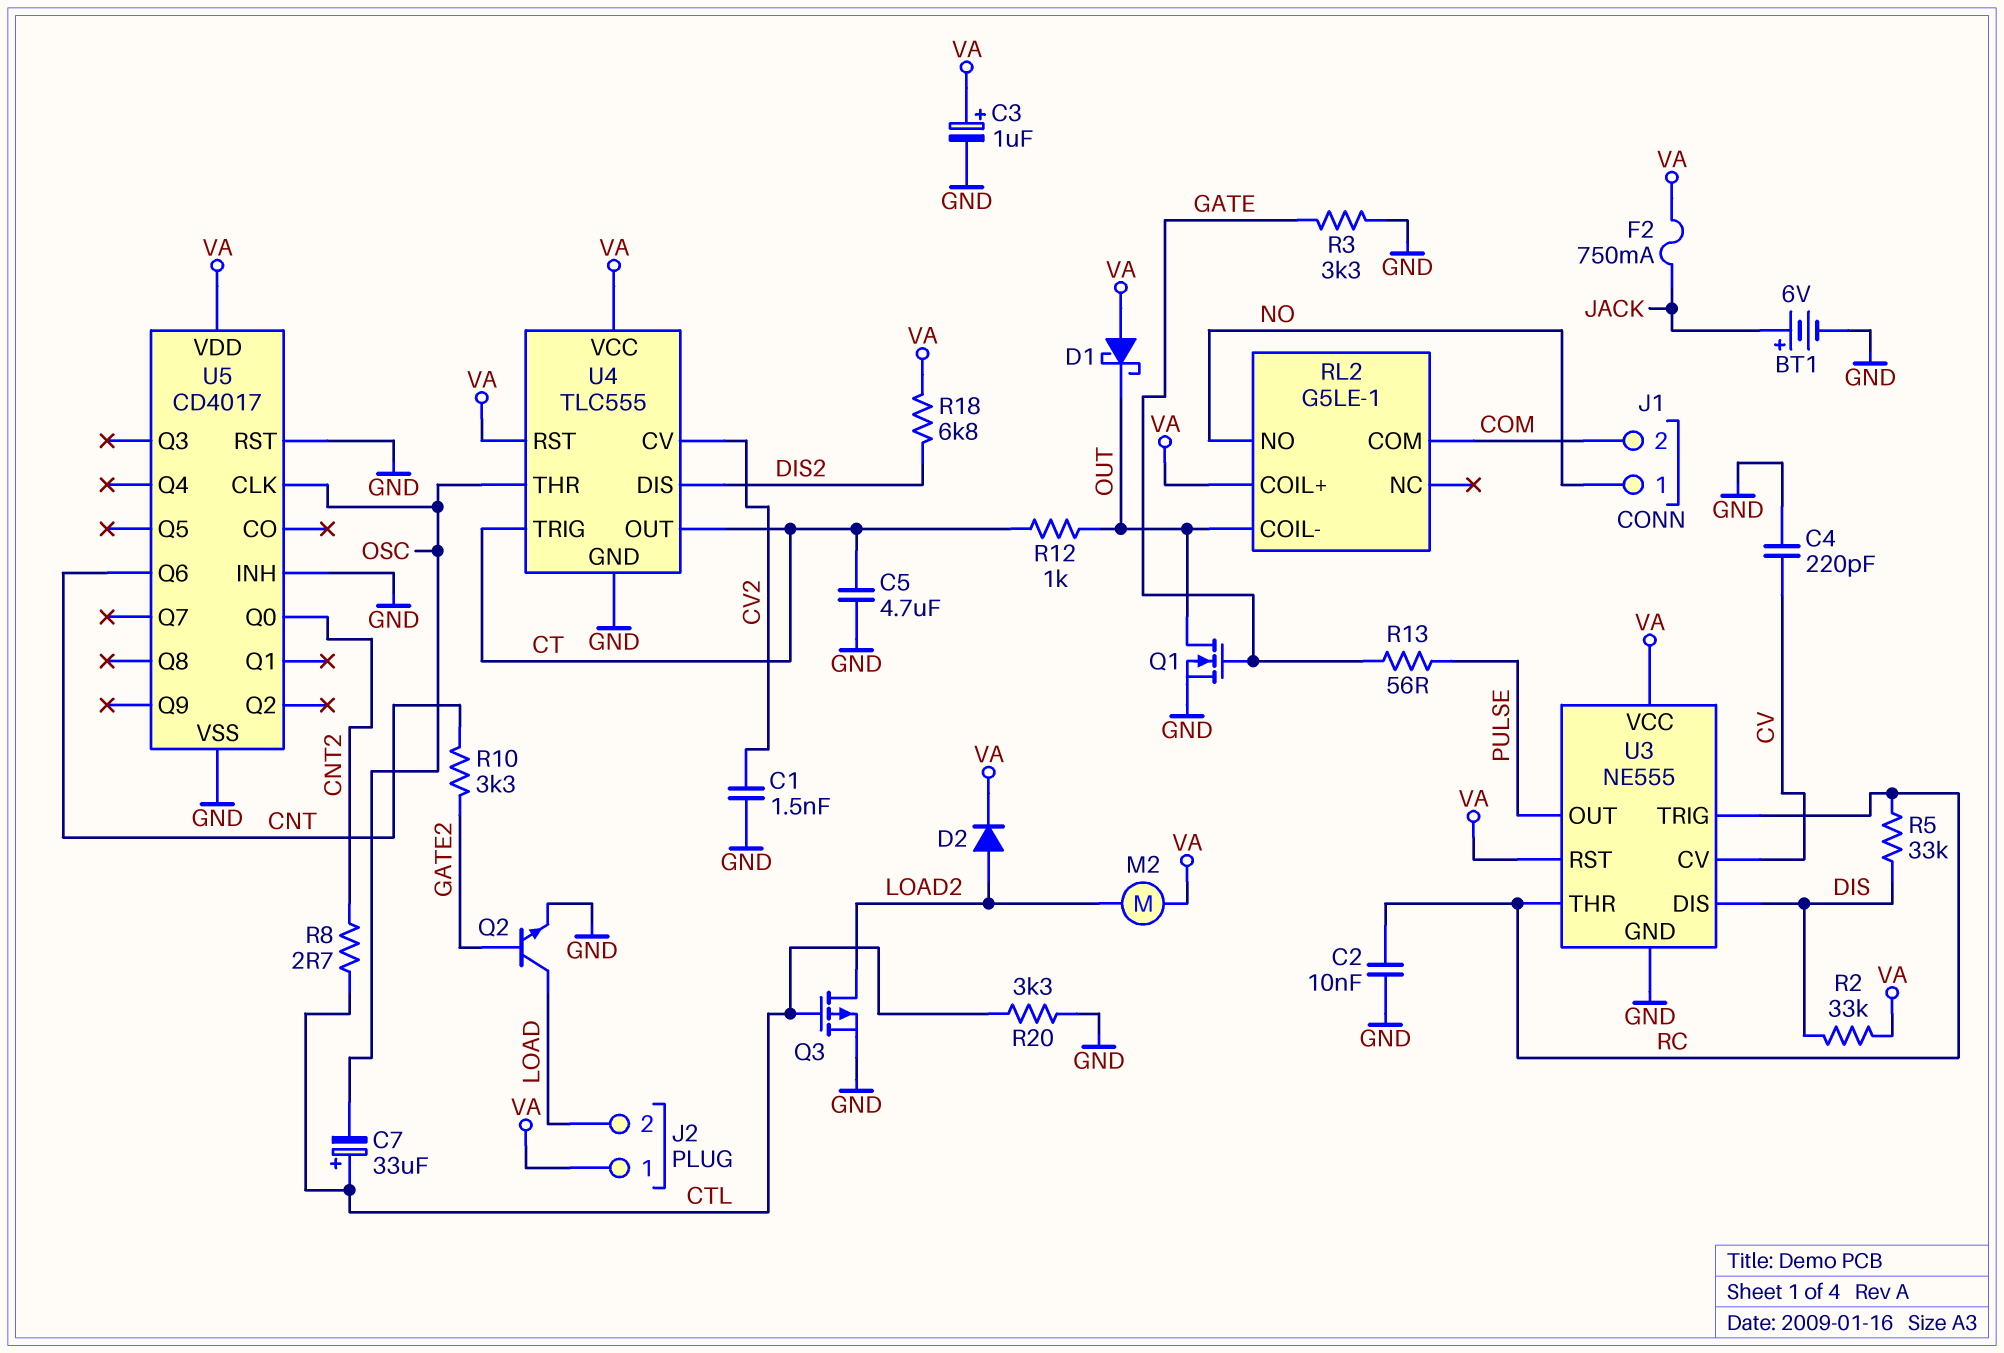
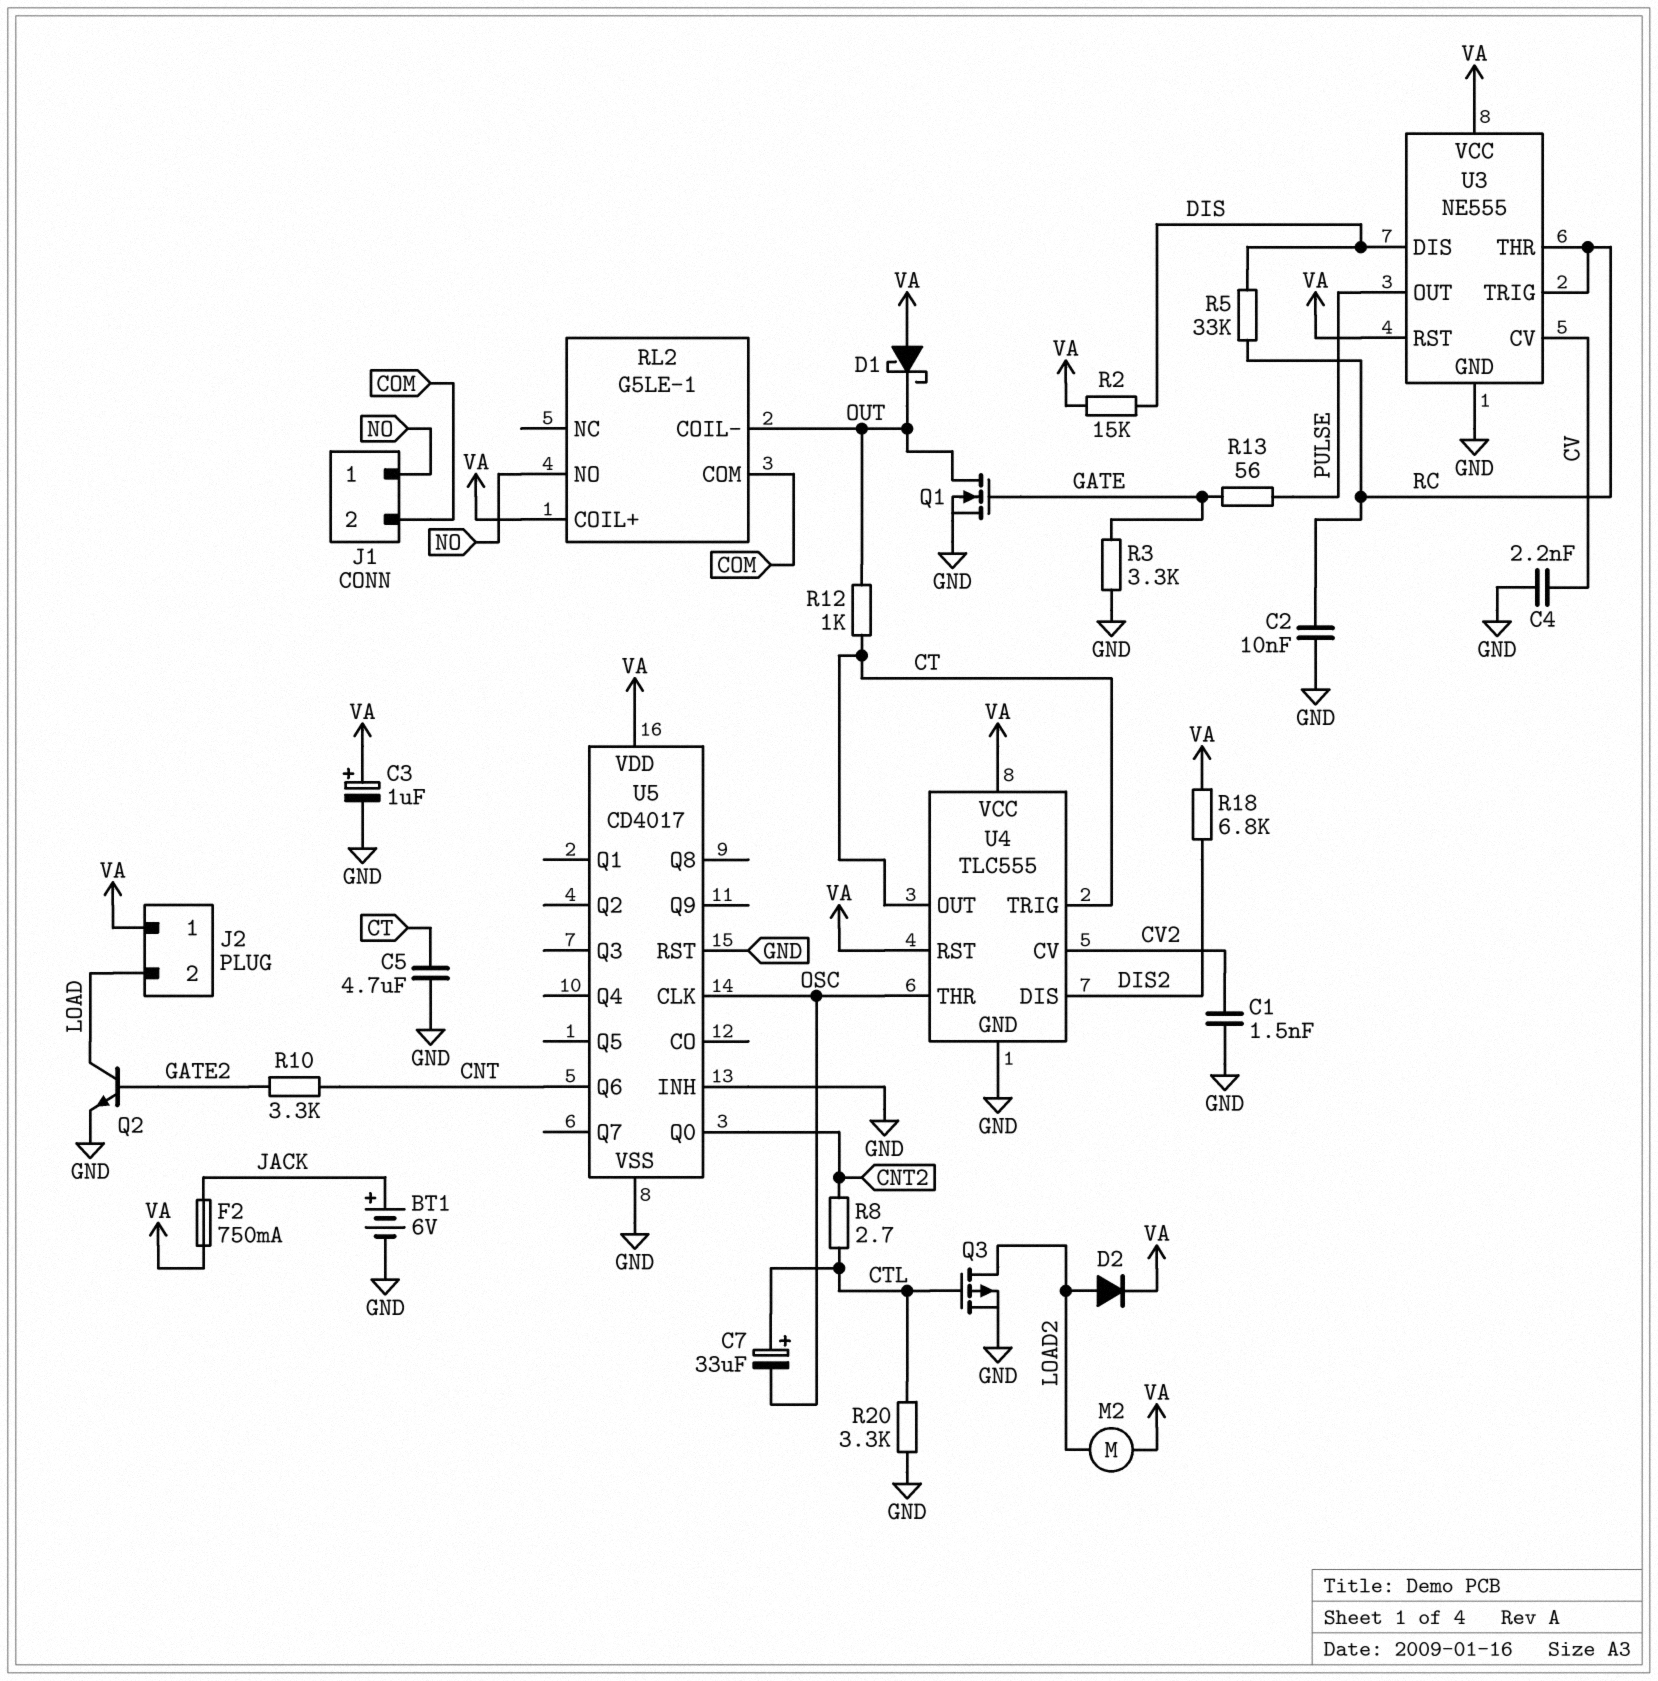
C4: 220pF (CV, GND) -> 2.2nF (CV, GND)
R2: 33k (DIS, VA) -> 15k (DIS, VA)

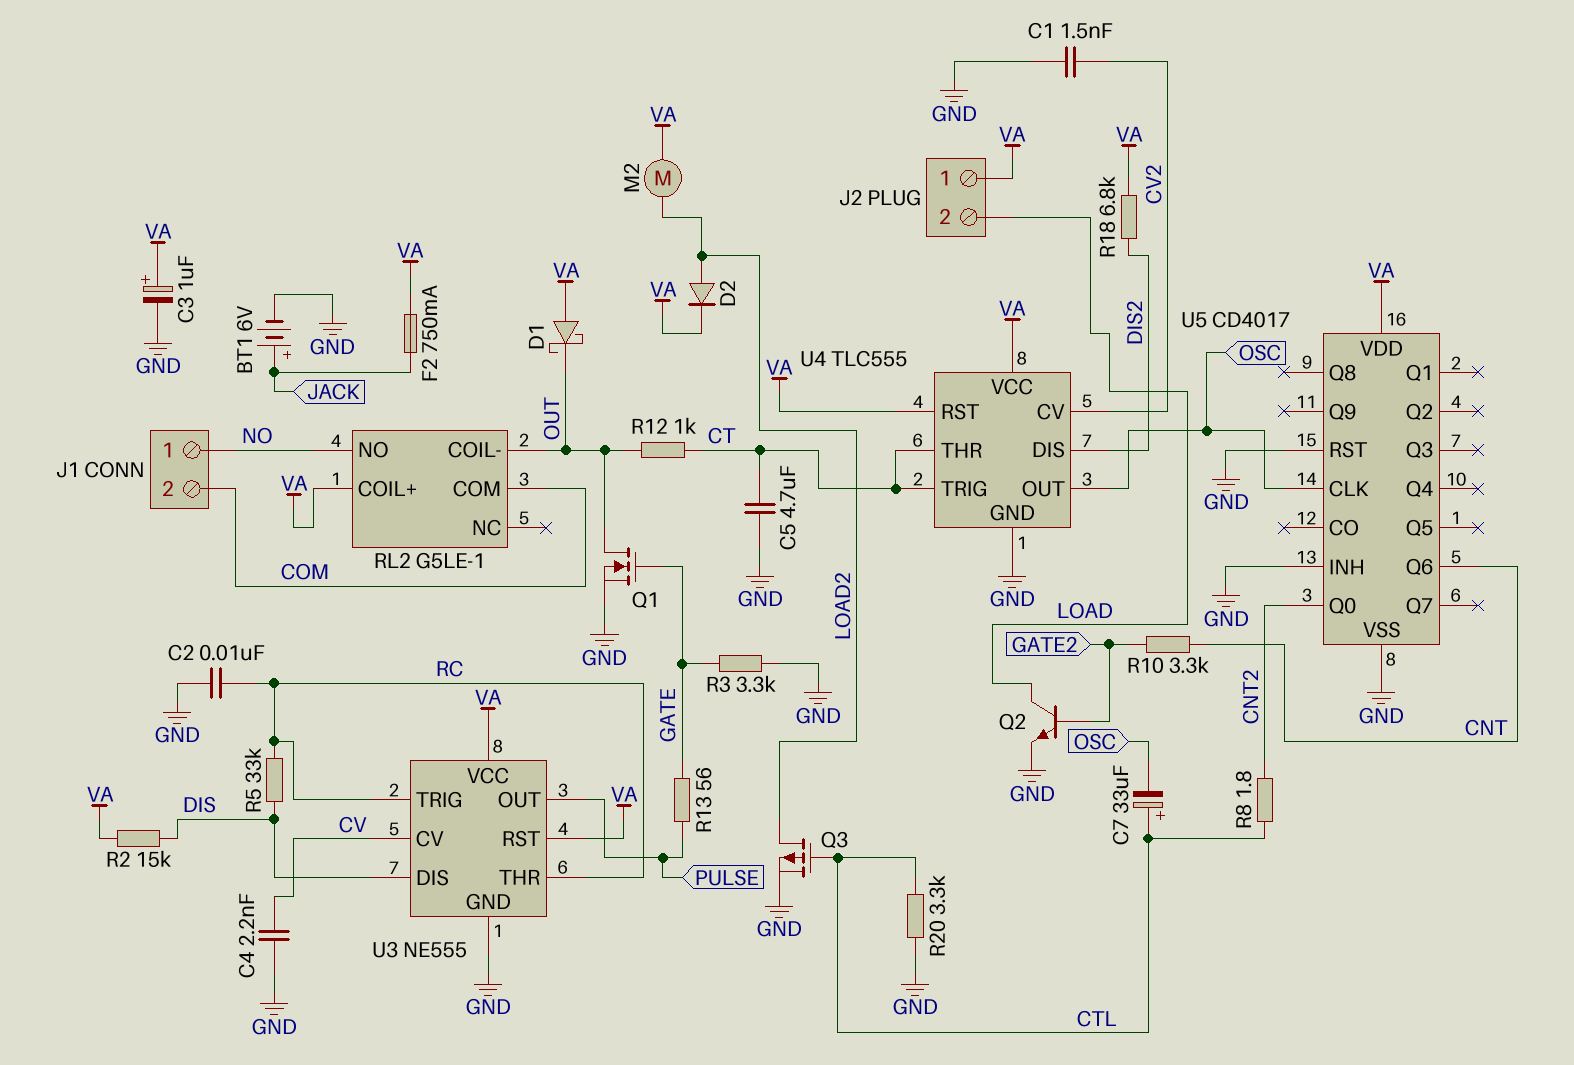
R8: 2.7 (CNT2, CTL) -> 1.8 (CNT2, CTL)
U4 pin OUT: CT -> OSC
U4 pin THR: OSC -> CT

